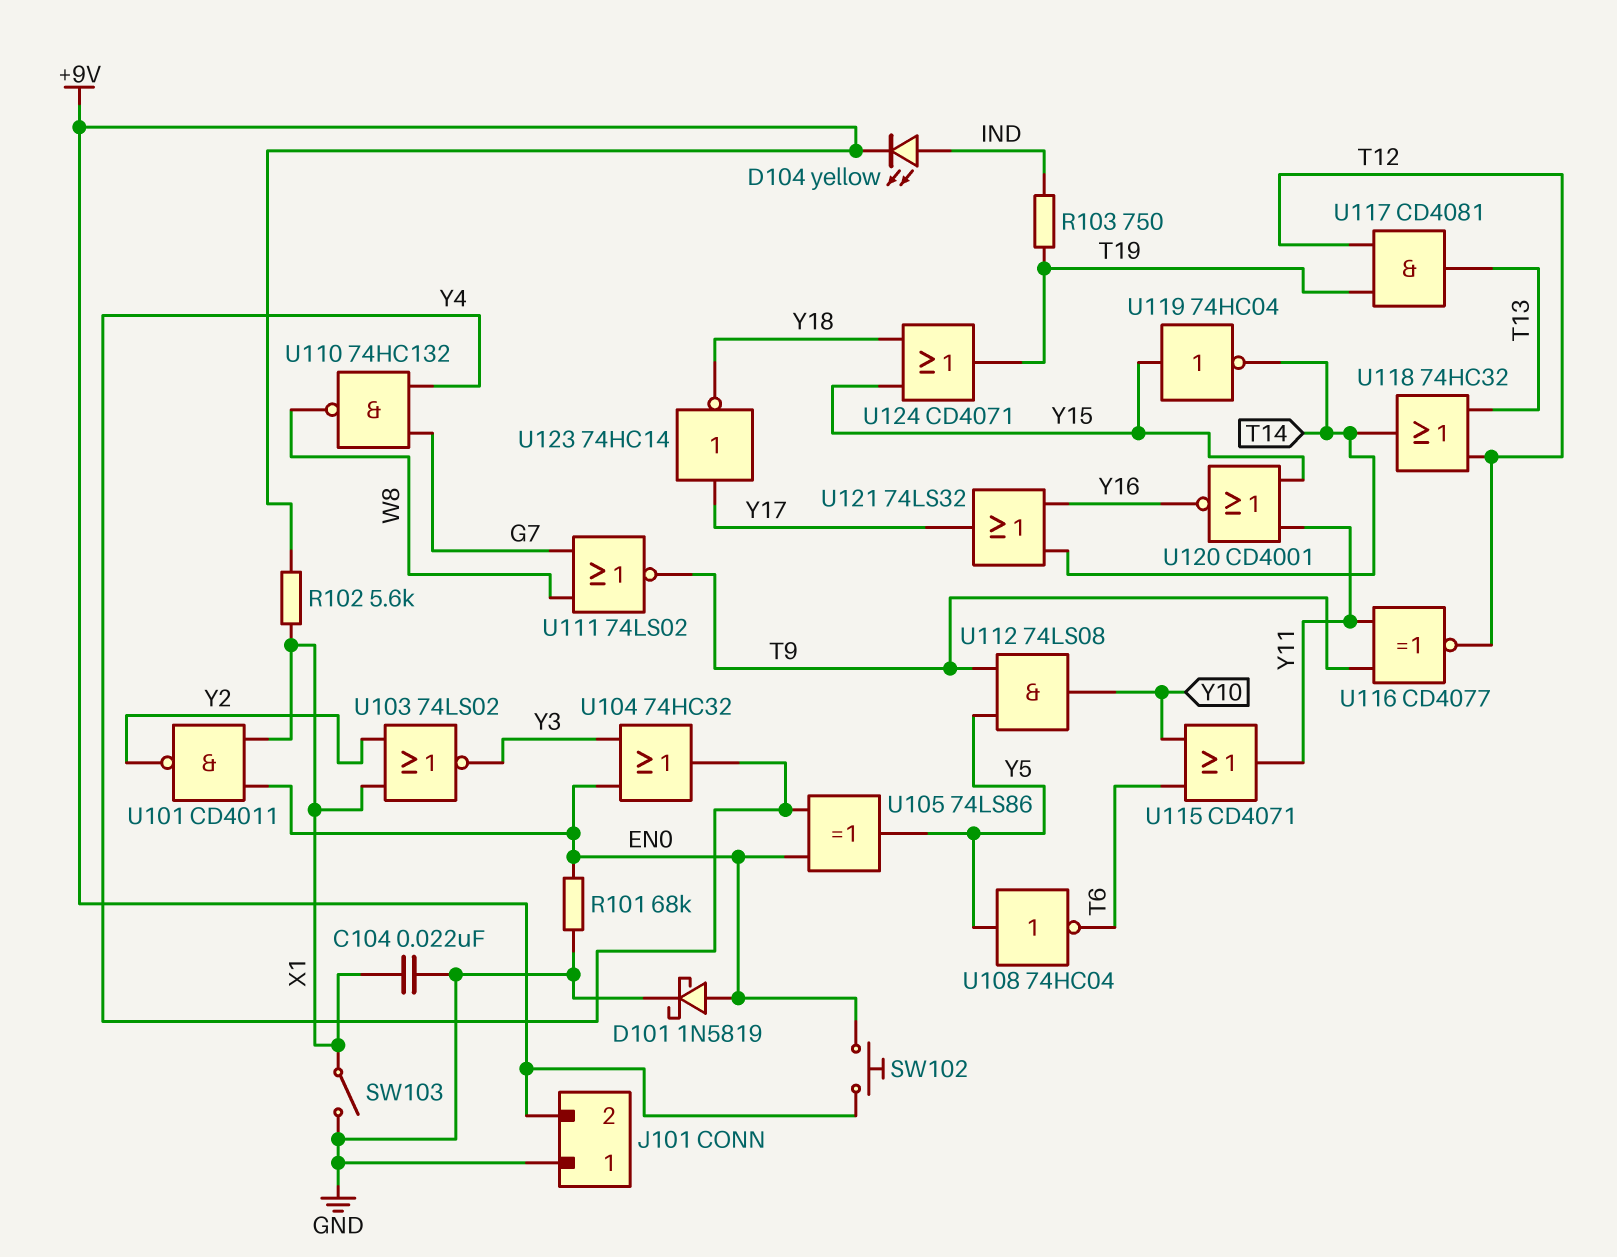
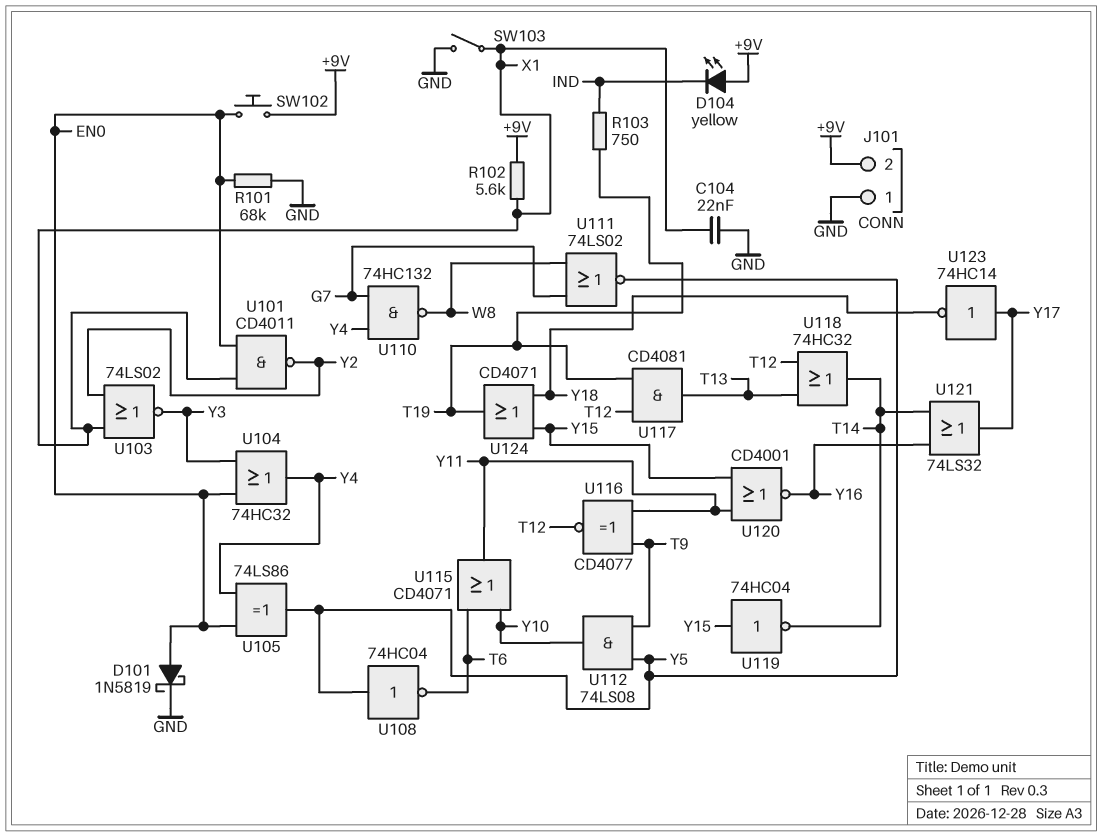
D104: LED yellow (A IND, K +9V) -> LED yellow (A +9V, K IND)
U111: NOR 74LS02 (in G7, in W8, out T9) -> NOR 74LS02 (in G7, in W8, out Y5)

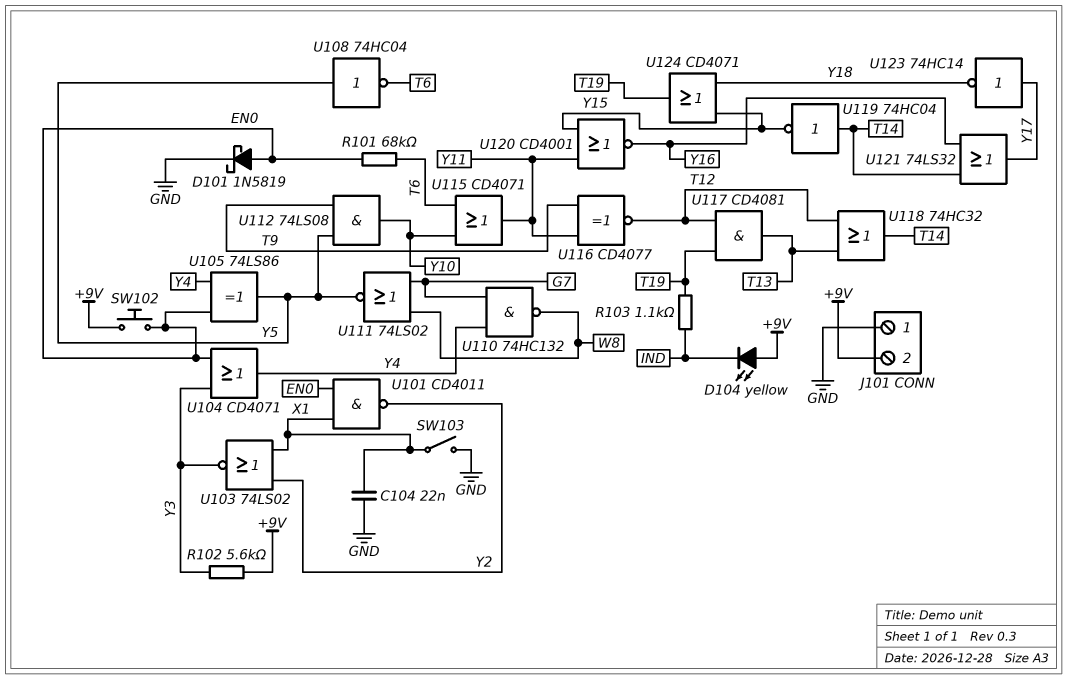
R101: 68k (EN0, GND) -> 68k (EN0, T6)
R102: 5.6k (+9V, X1) -> 5.6k (+9V, Y3)
R103: 750 (IND, T19) -> 1.1k (IND, T19)
U104: OR 74HC32 (in EN0, in Y3, out Y4) -> OR CD4071 (in EN0, in Y3, out Y4)
U119: NOT 74HC04 (in Y15, out T14) -> NOT 74HC04 (in T14, out Y15)

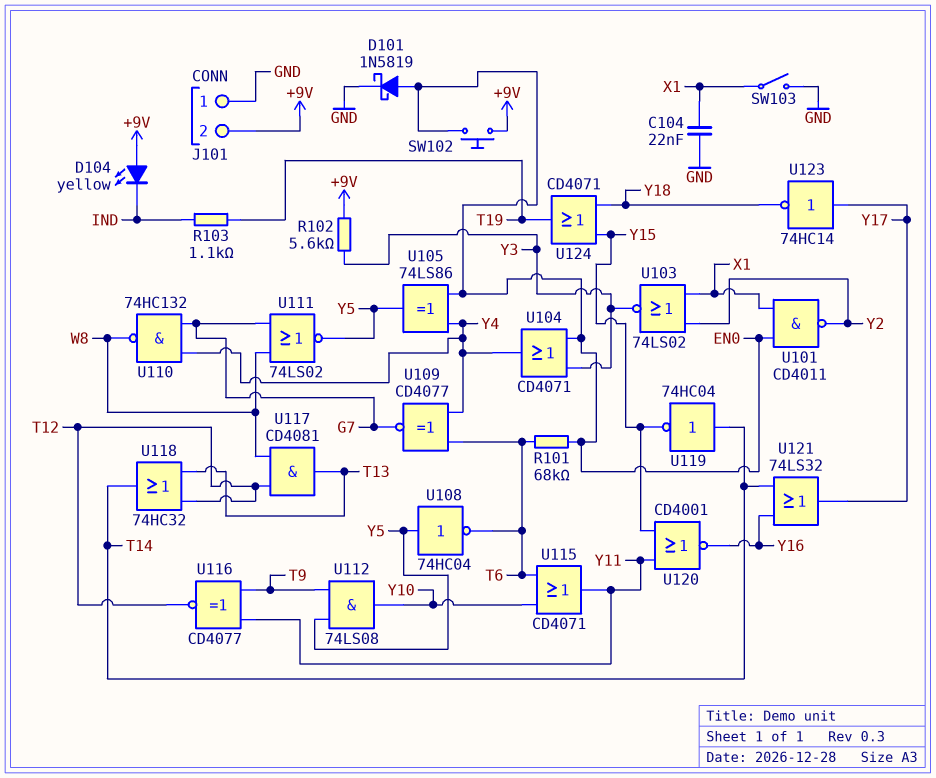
U109: none -> XNOR CD4077 (in T6, in Y4, out G7)
U117: AND CD4081 (in T12, in T19, out T13) -> AND CD4081 (in T12, in W8, out T13)

